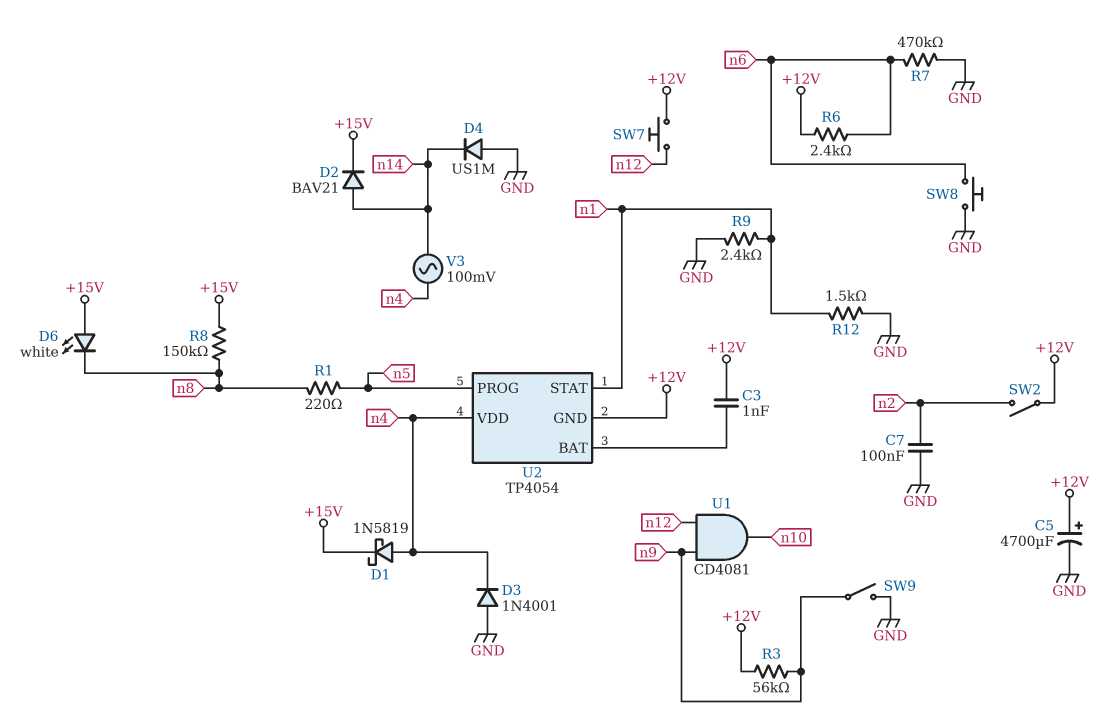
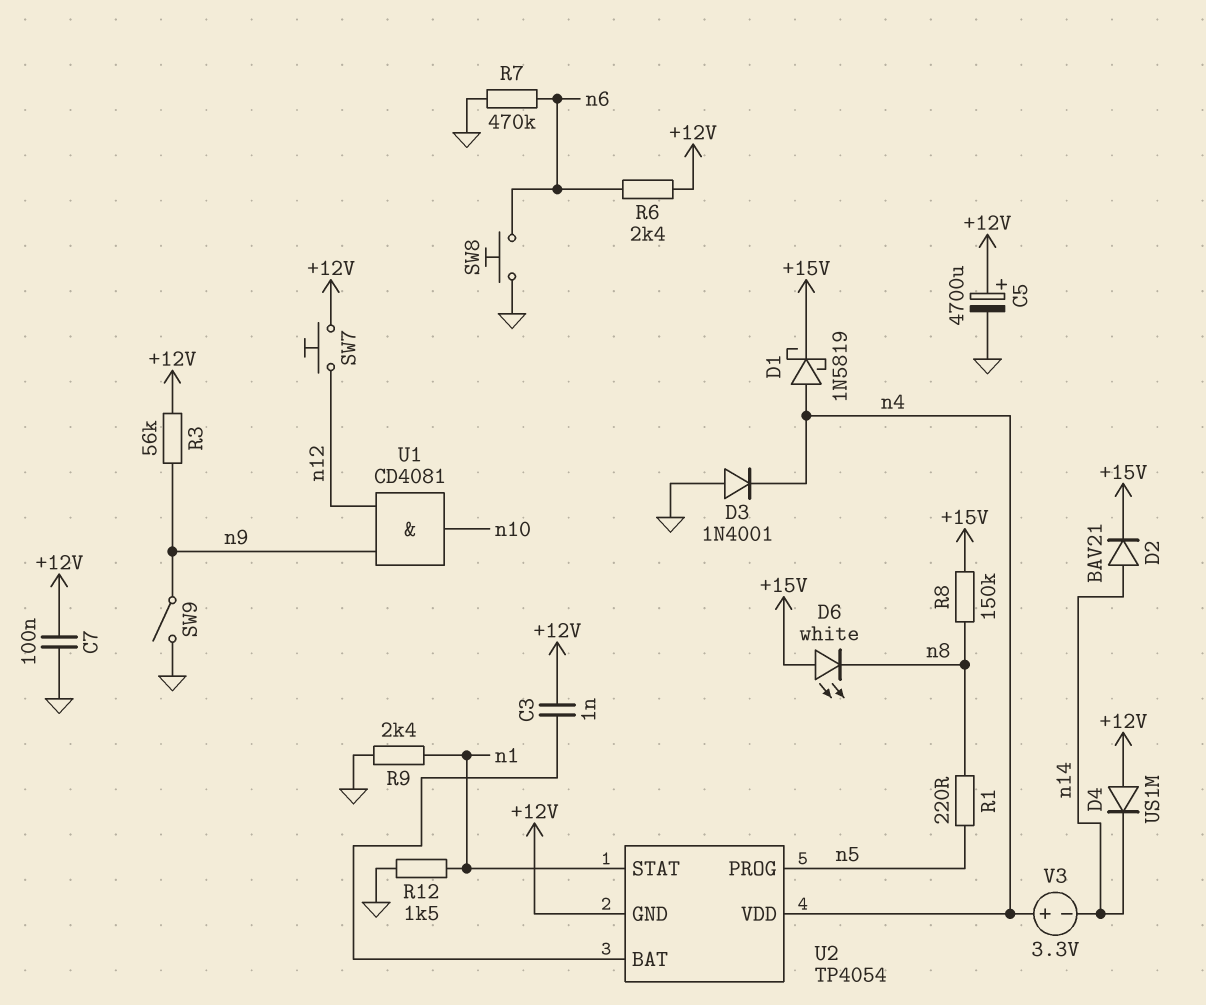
C7: 100nF (GND, n2) -> 100nF (+12V, GND)
D4: diode US1M (A GND, K n14) -> diode US1M (A +12V, K n14)
SW2: switch (+12V, n2) -> none
V3: AC 100mV (n4, n14) -> 3.3V (plus n4, minus n14)

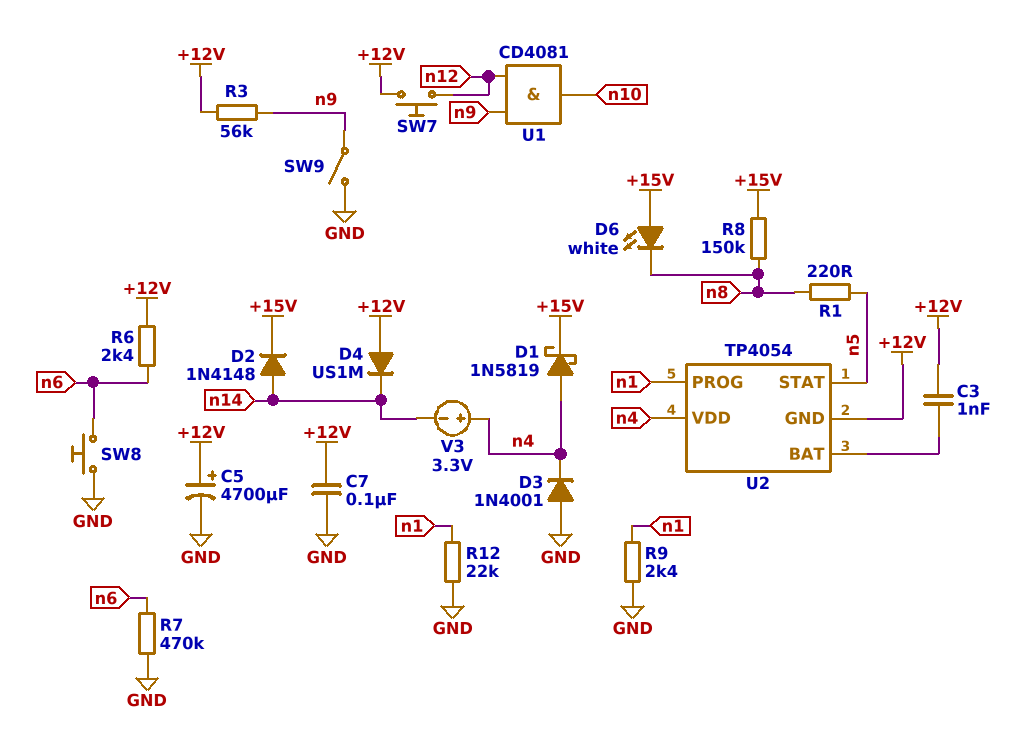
D2: diode BAV21 (A n14, K +15V) -> diode 1N4148 (A n14, K +15V)
R12: 1.5k (GND, n1) -> 22k (GND, n1)
U2 pin PROG: n5 -> n1
U2 pin STAT: n1 -> n5

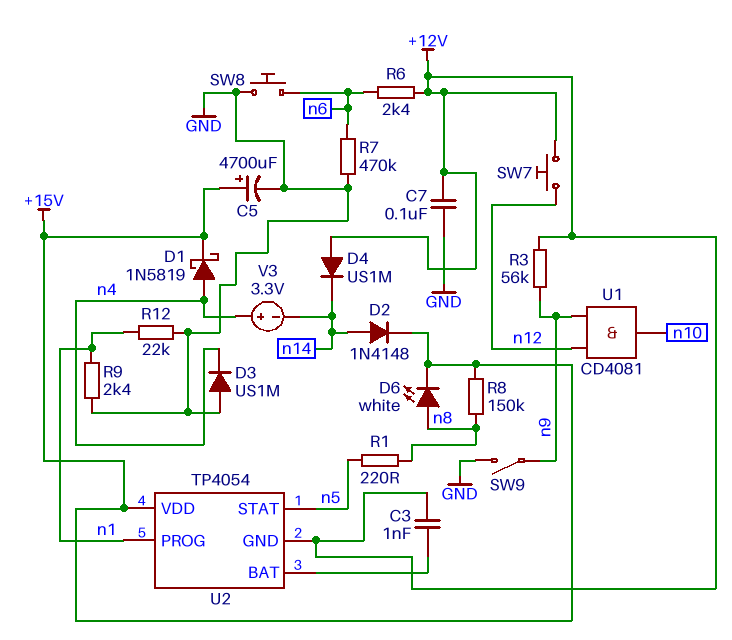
C5: 4700uF (plus +12V, minus GND) -> 4700uF (plus +15V, minus GND)
D3: diode 1N4001 (A GND, K n4) -> diode US1M (A GND, K n4)
D6: LED white (A +15V, K n8) -> LED white (A n8, K +15V)
U2 pin VDD: n4 -> +15V

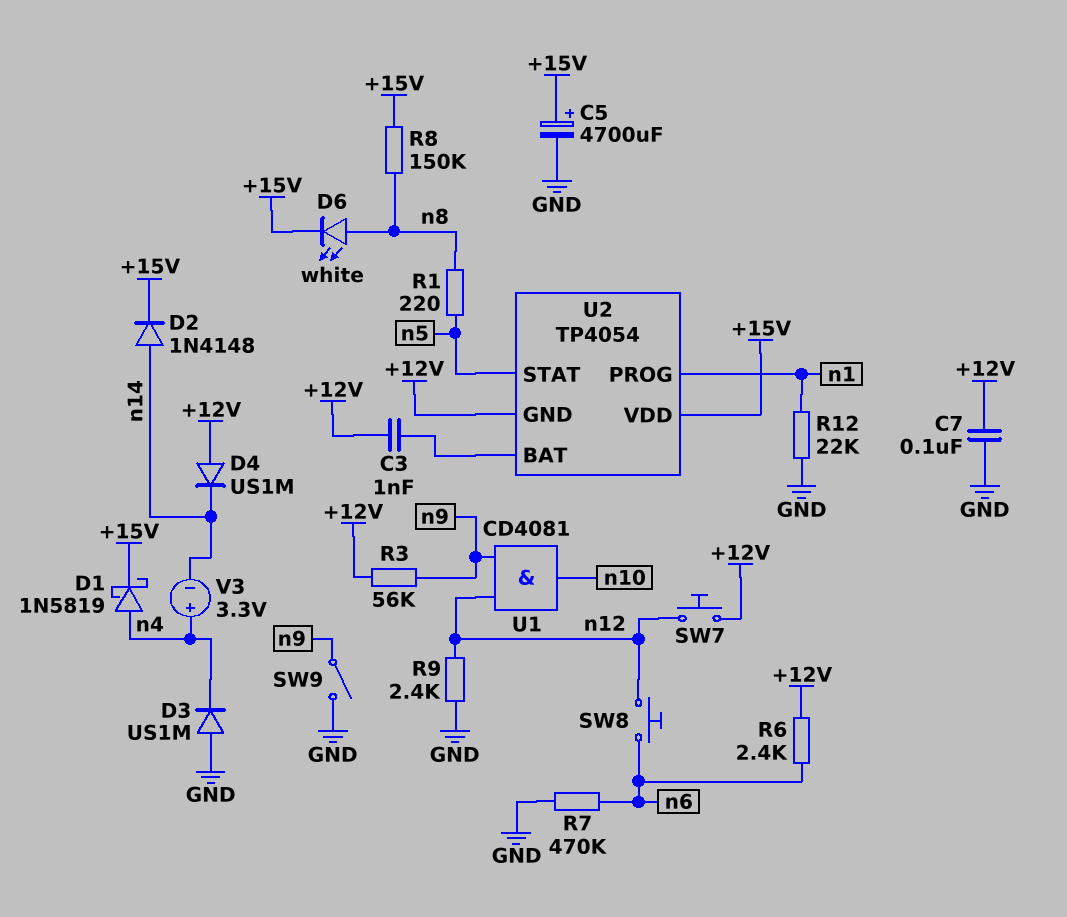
R9: 2.4k (GND, n1) -> 2.4k (GND, n12)
SW8: button (GND, n6) -> button (n6, n12)

